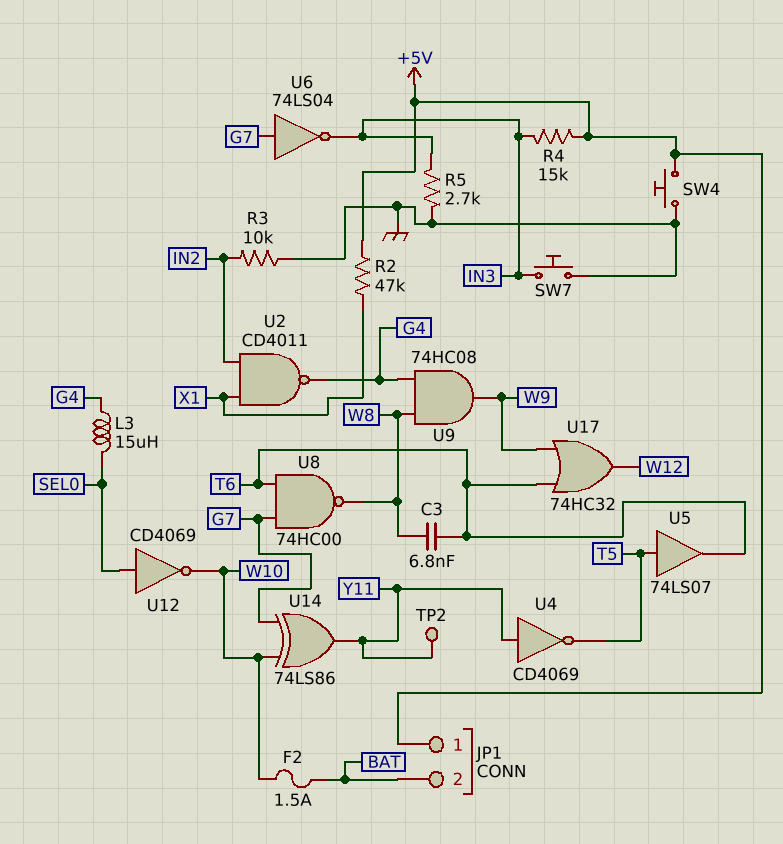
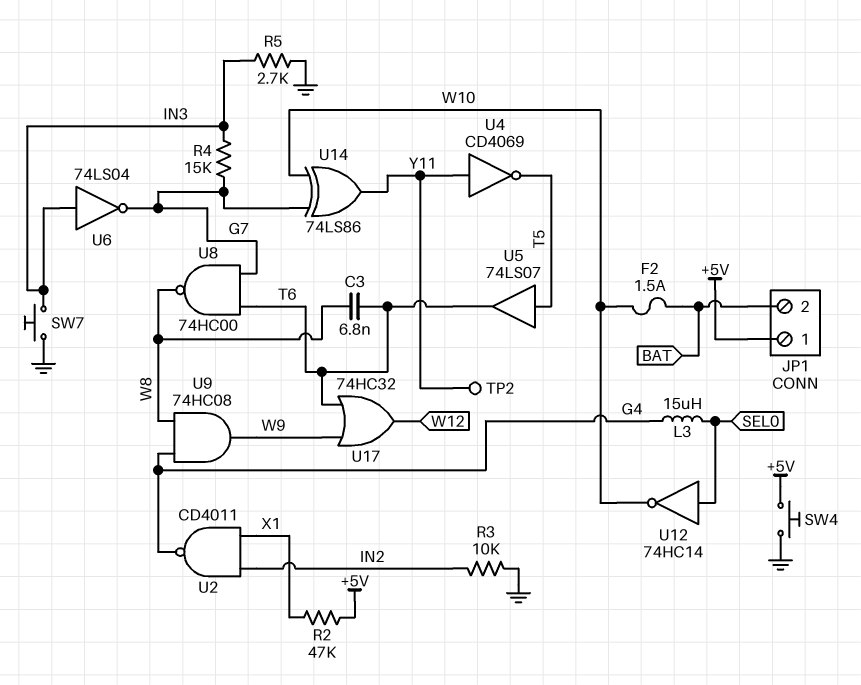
R4: 15k (+5V, IN3) -> 15k (G7, IN3)
U6: NOT 74LS04 (in G7, out IN3) -> NOT 74LS04 (in IN3, out G7)
U12: NOT CD4069 (in SEL0, out W10) -> NOT 74HC14 (in SEL0, out W10)

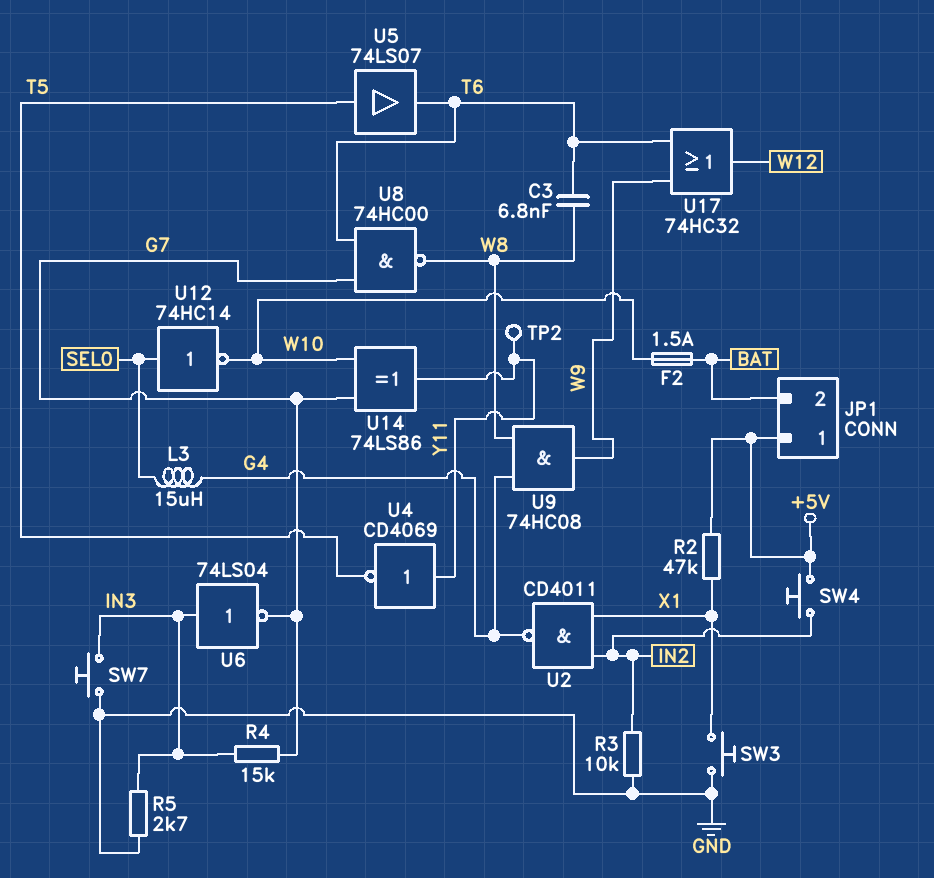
SW3: none -> button (GND, X1)
SW4: button (+5V, GND) -> button (+5V, IN2)

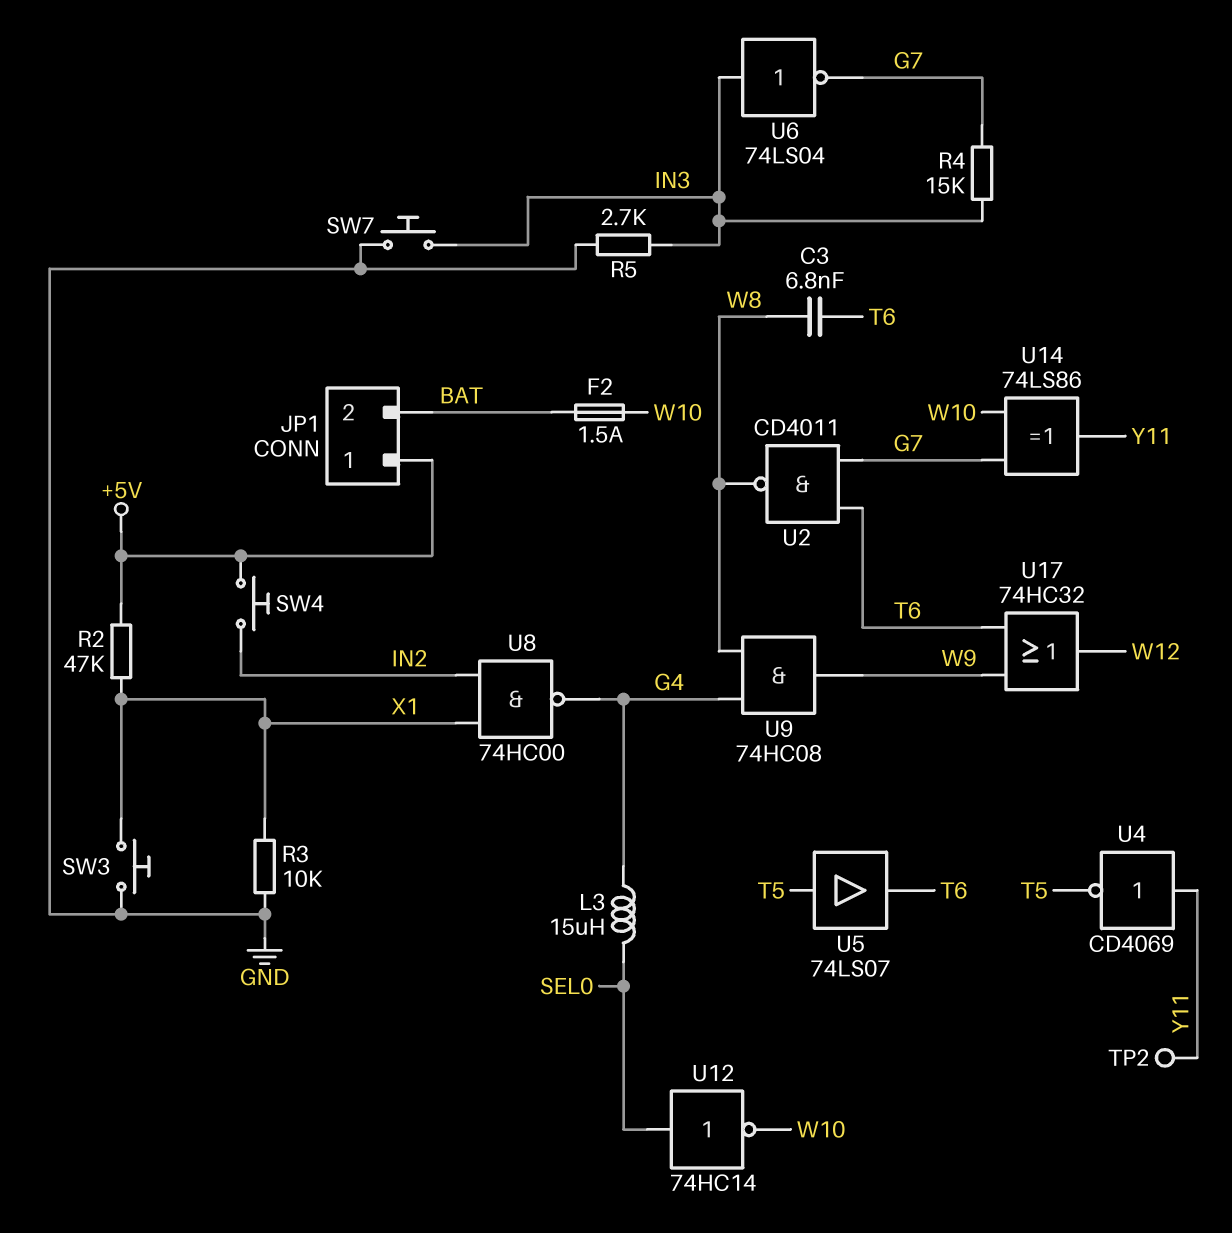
R3: 10k (GND, IN2) -> 10k (GND, X1)
U2: NAND CD4011 (in IN2, in X1, out G4) -> NAND CD4011 (in G7, in T6, out W8)
U8: NAND 74HC00 (in G7, in T6, out W8) -> NAND 74HC00 (in IN2, in X1, out G4)

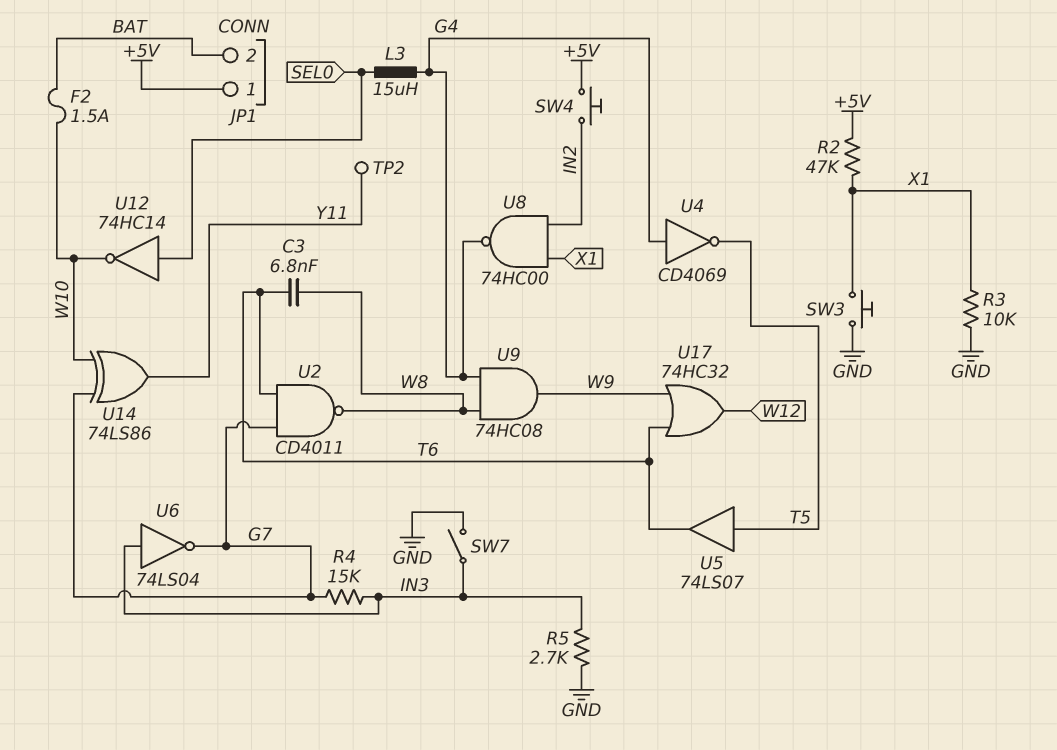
SW7: button (GND, IN3) -> switch (GND, IN3)
U4: NOT CD4069 (in Y11, out T5) -> NOT CD4069 (in G4, out T5)

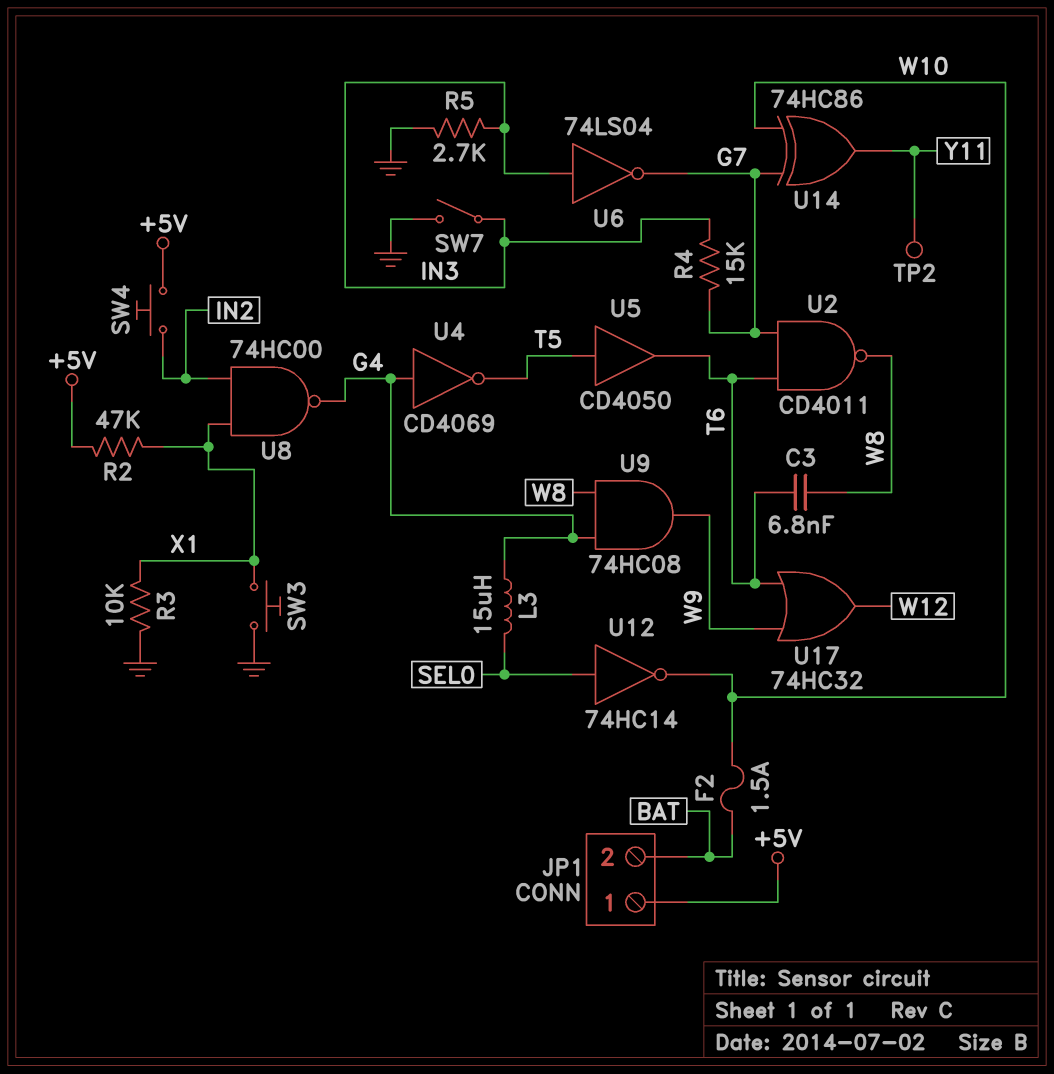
U5: buffer 74LS07 (in T5, out T6) -> buffer CD4050 (in T5, out T6)
U14: XOR 74LS86 (in G7, in W10, out Y11) -> XOR 74HC86 (in G7, in W10, out Y11)

